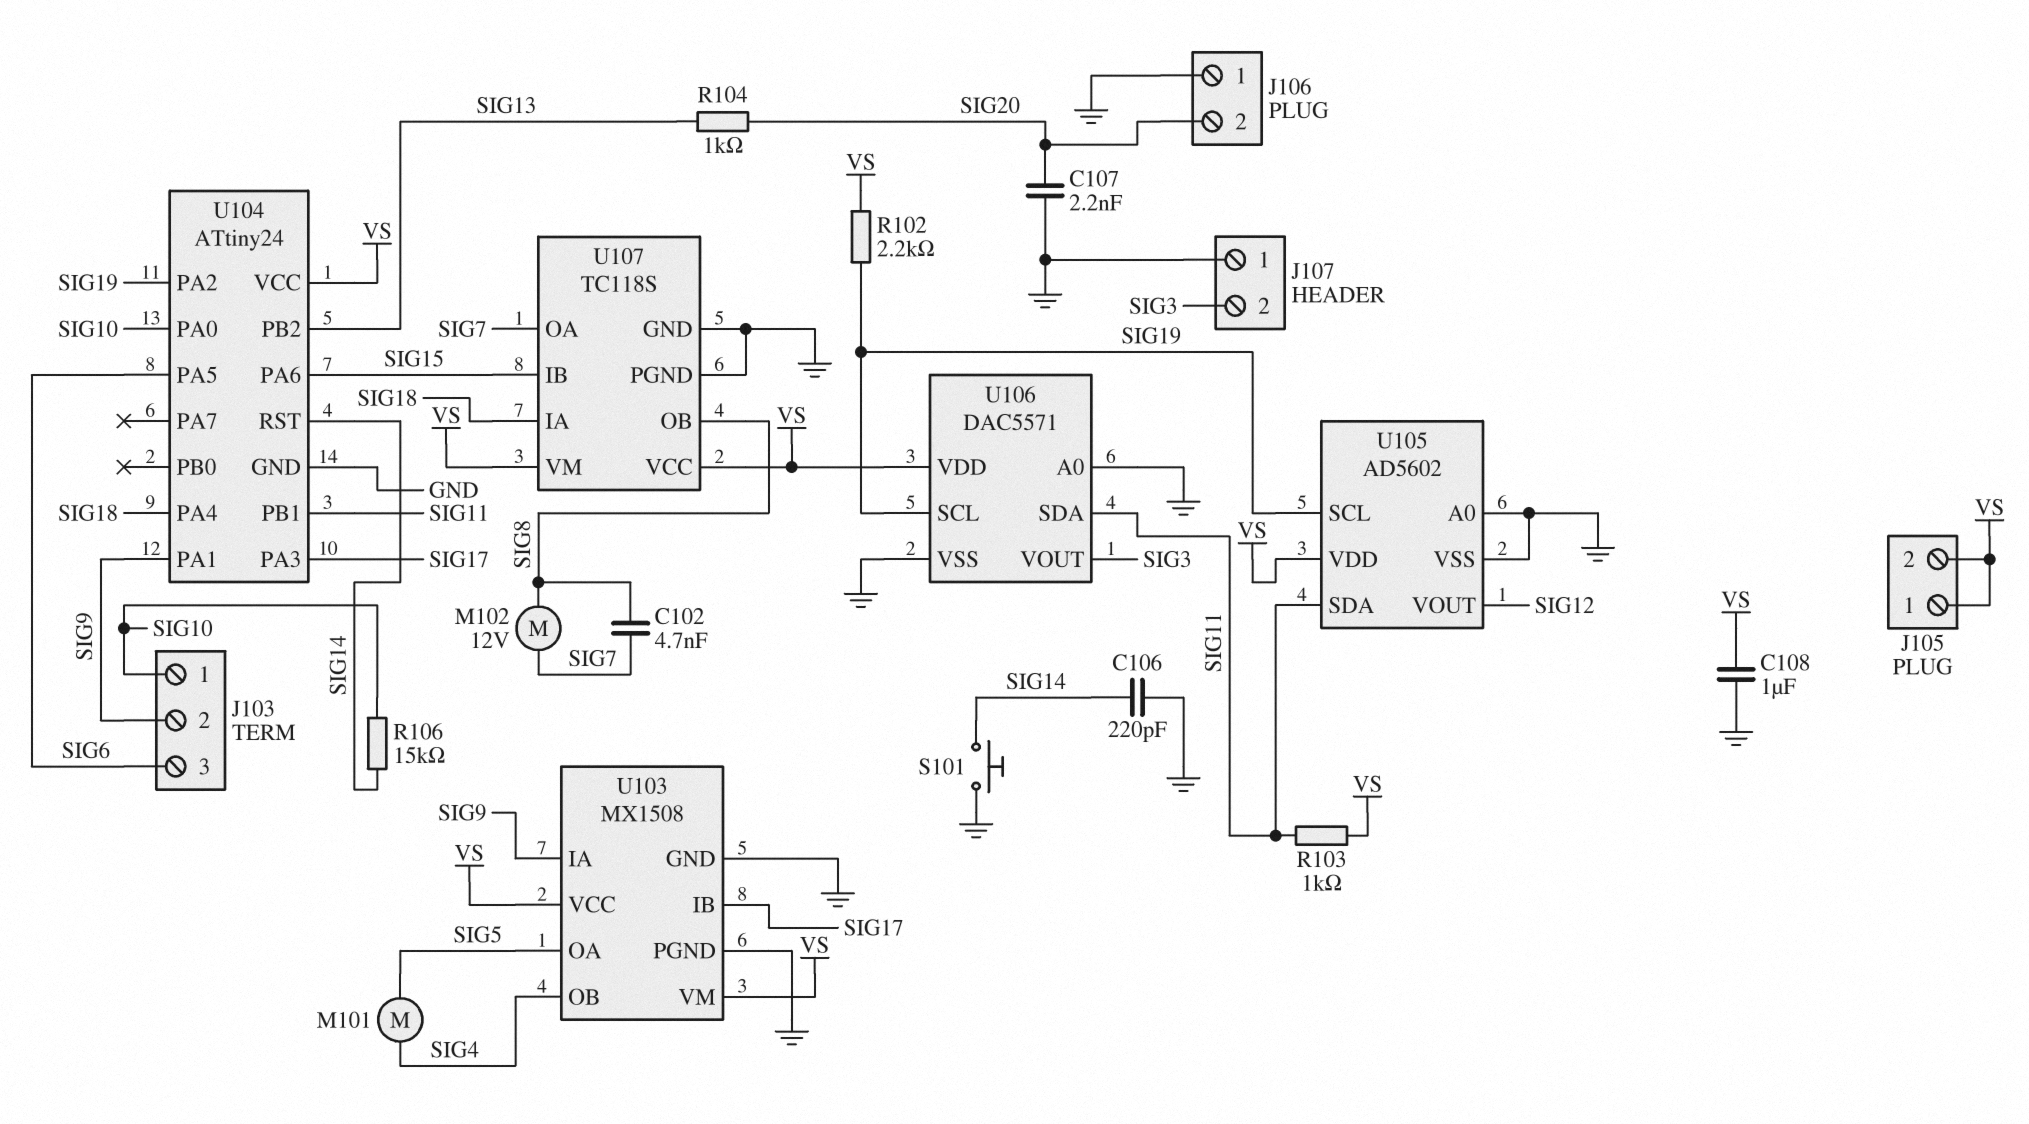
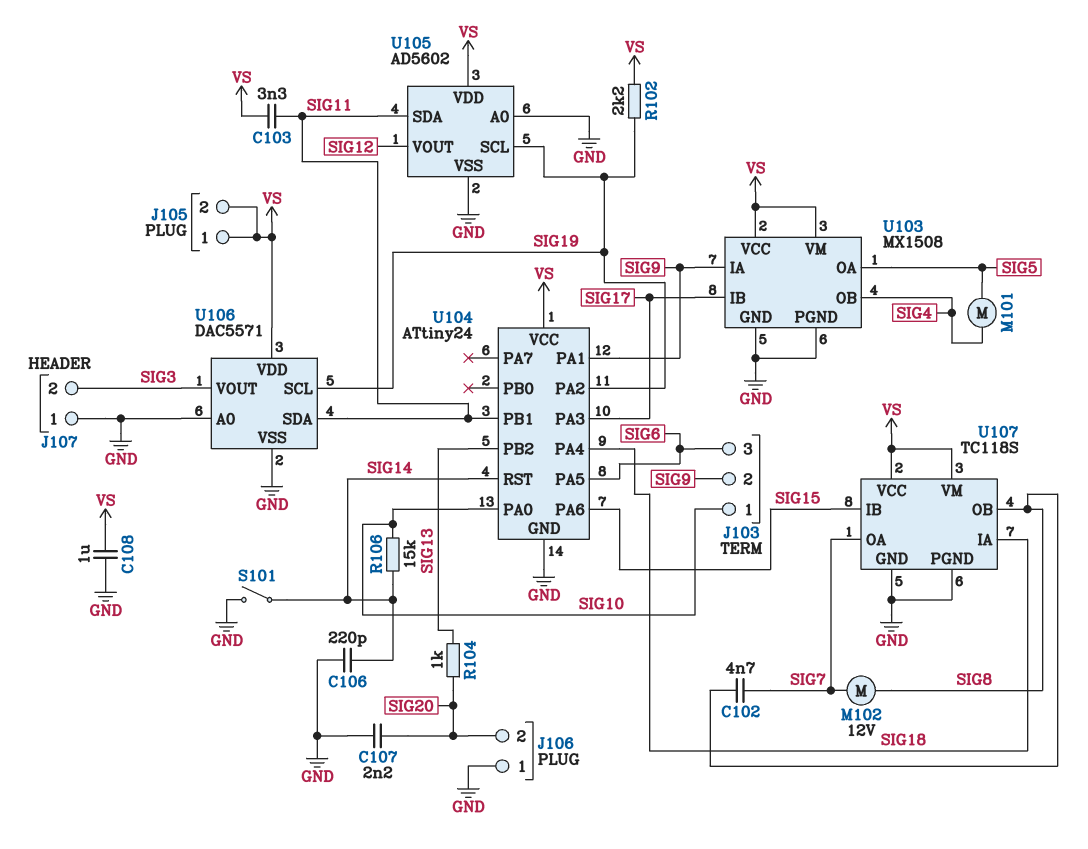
C103: none -> 3.3nF (SIG11, VS)
R103: 1k (SIG11, VS) -> none
S101: button (GND, SIG14) -> switch (GND, SIG14)

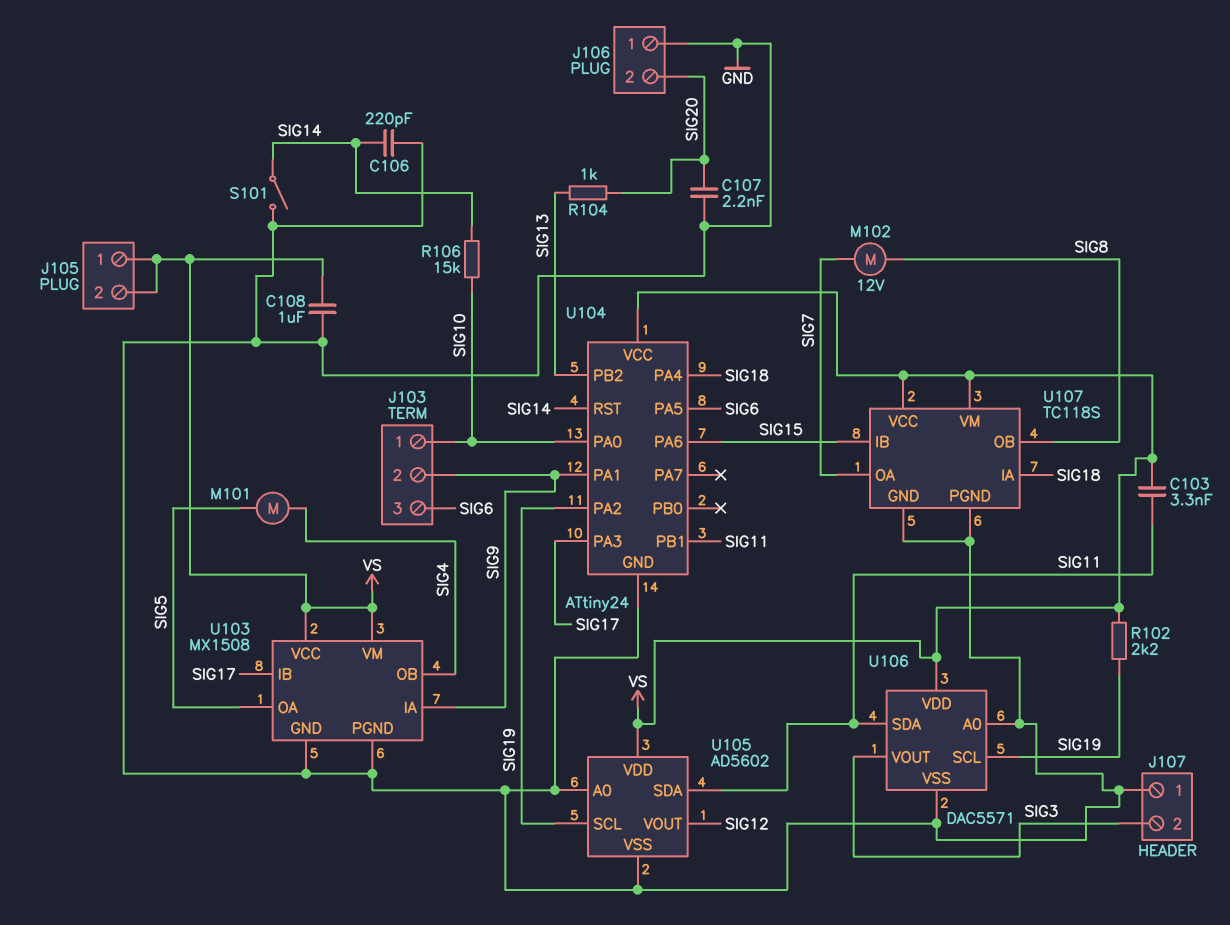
C102: 4.7nF (SIG7, SIG8) -> none

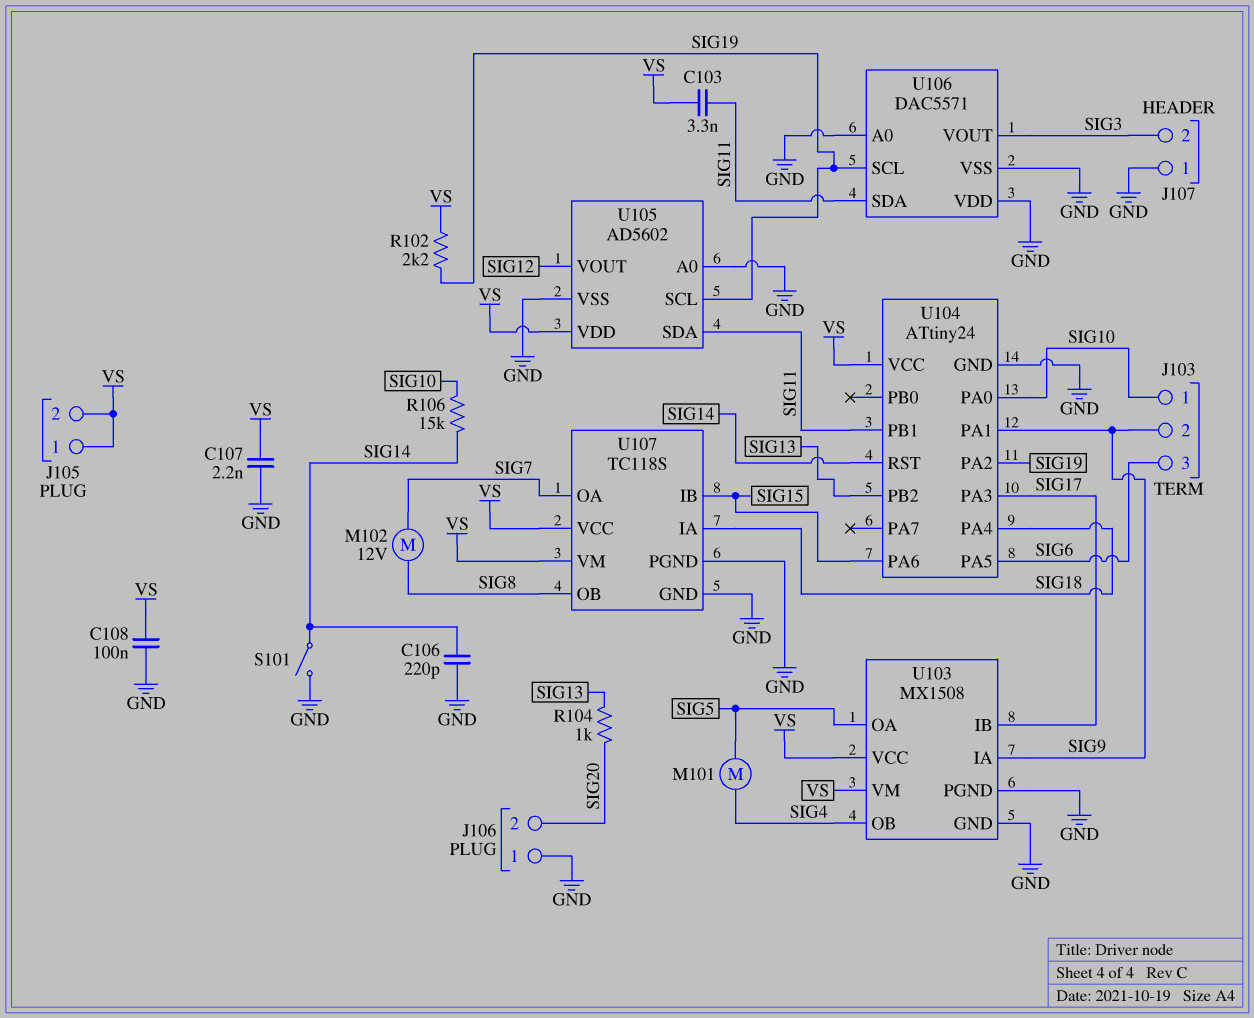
C107: 2.2nF (GND, SIG20) -> 2.2nF (GND, VS)
C108: 1uF (GND, VS) -> 100nF (GND, VS)
U106 pin VDD: VS -> GND

